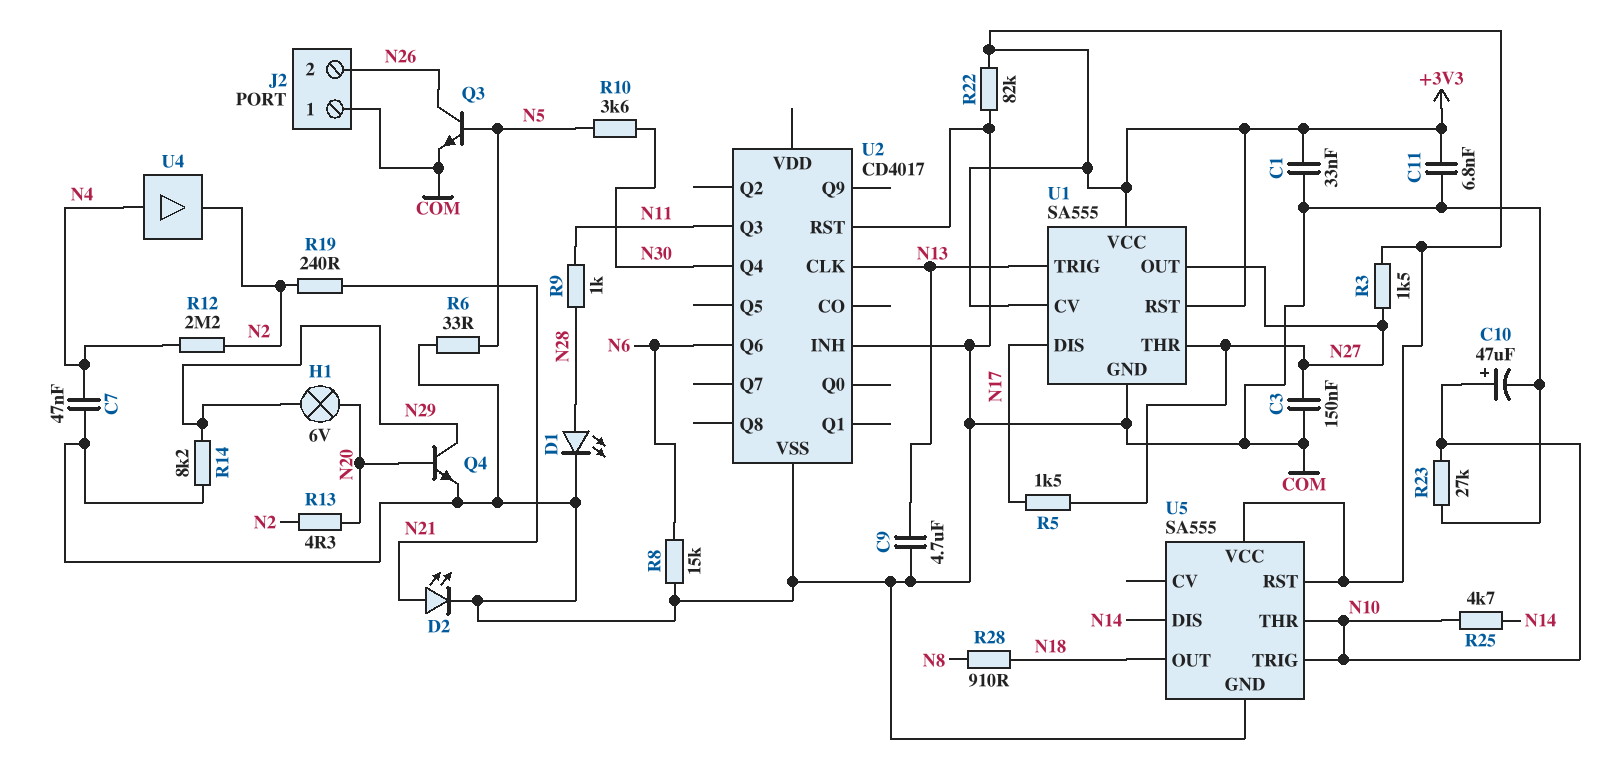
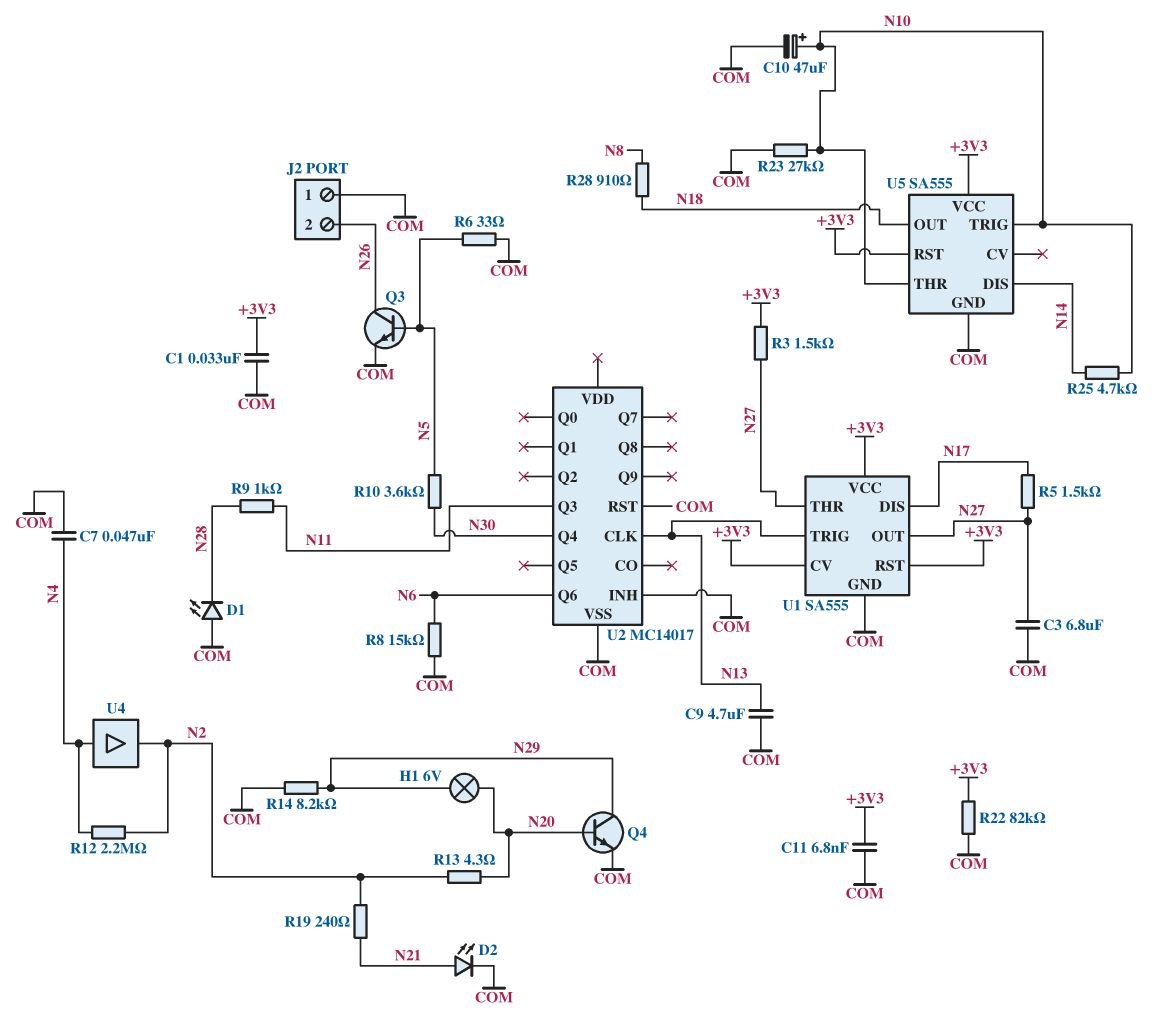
C3: 150nF (COM, N27) -> 6.8uF (COM, N27)
D1: LED (A N28, K COM) -> LED (A COM, K N28)
U2: CD4017 -> MC14017

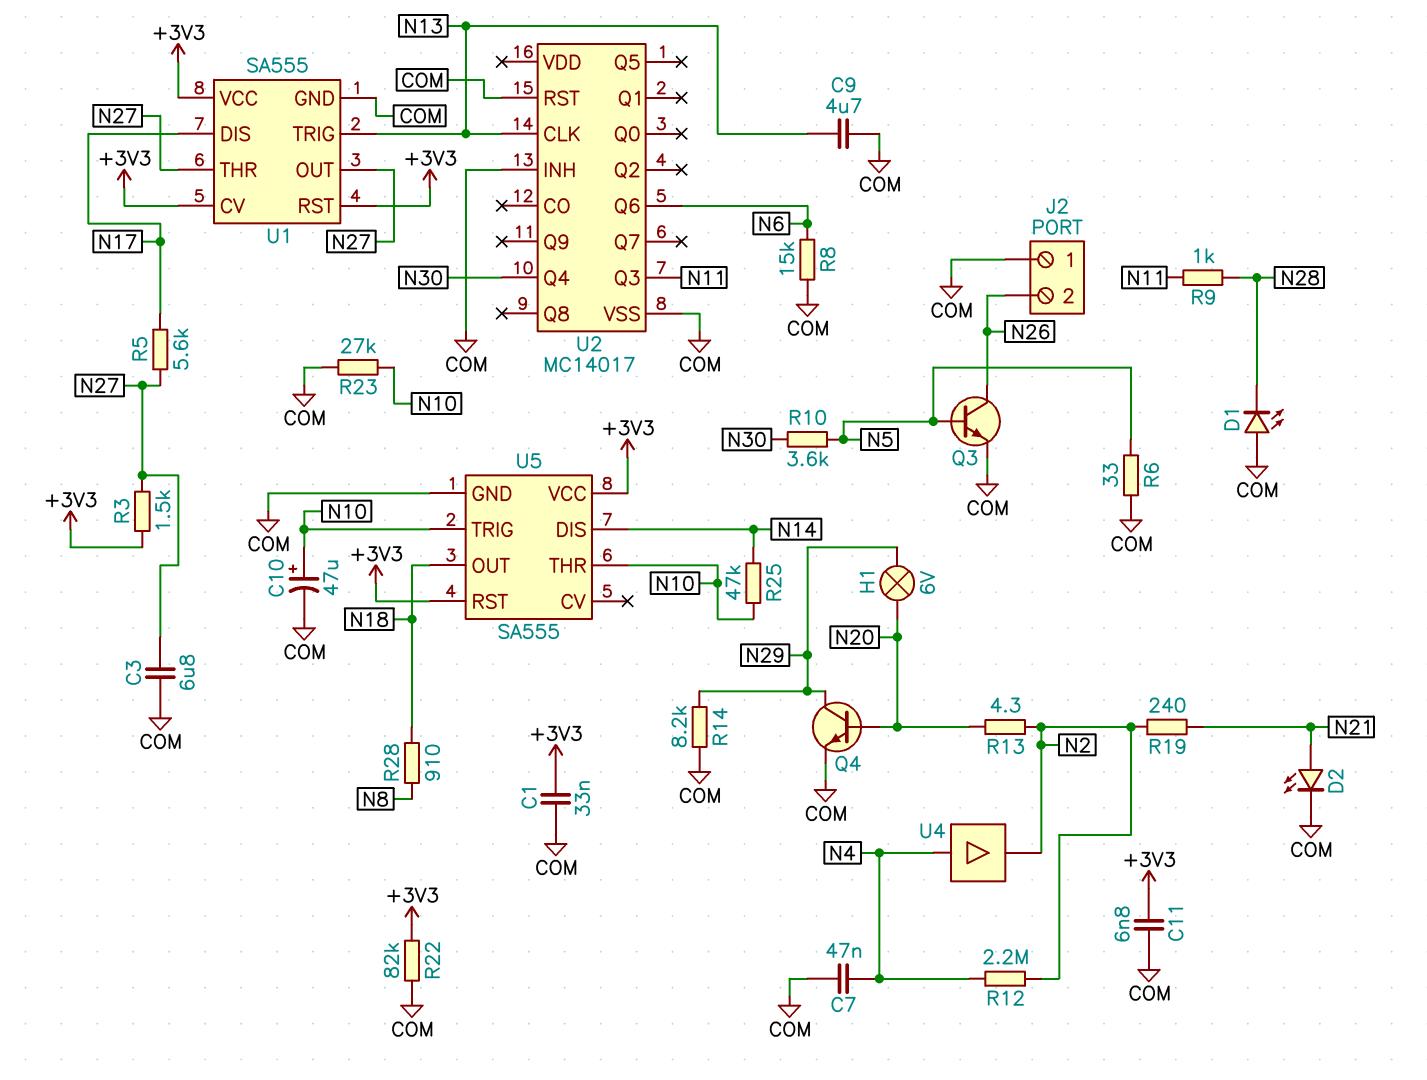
R5: 1.5k (N17, N27) -> 5.6k (N17, N27)
R25: 4.7k (N10, N14) -> 47k (N10, N14)

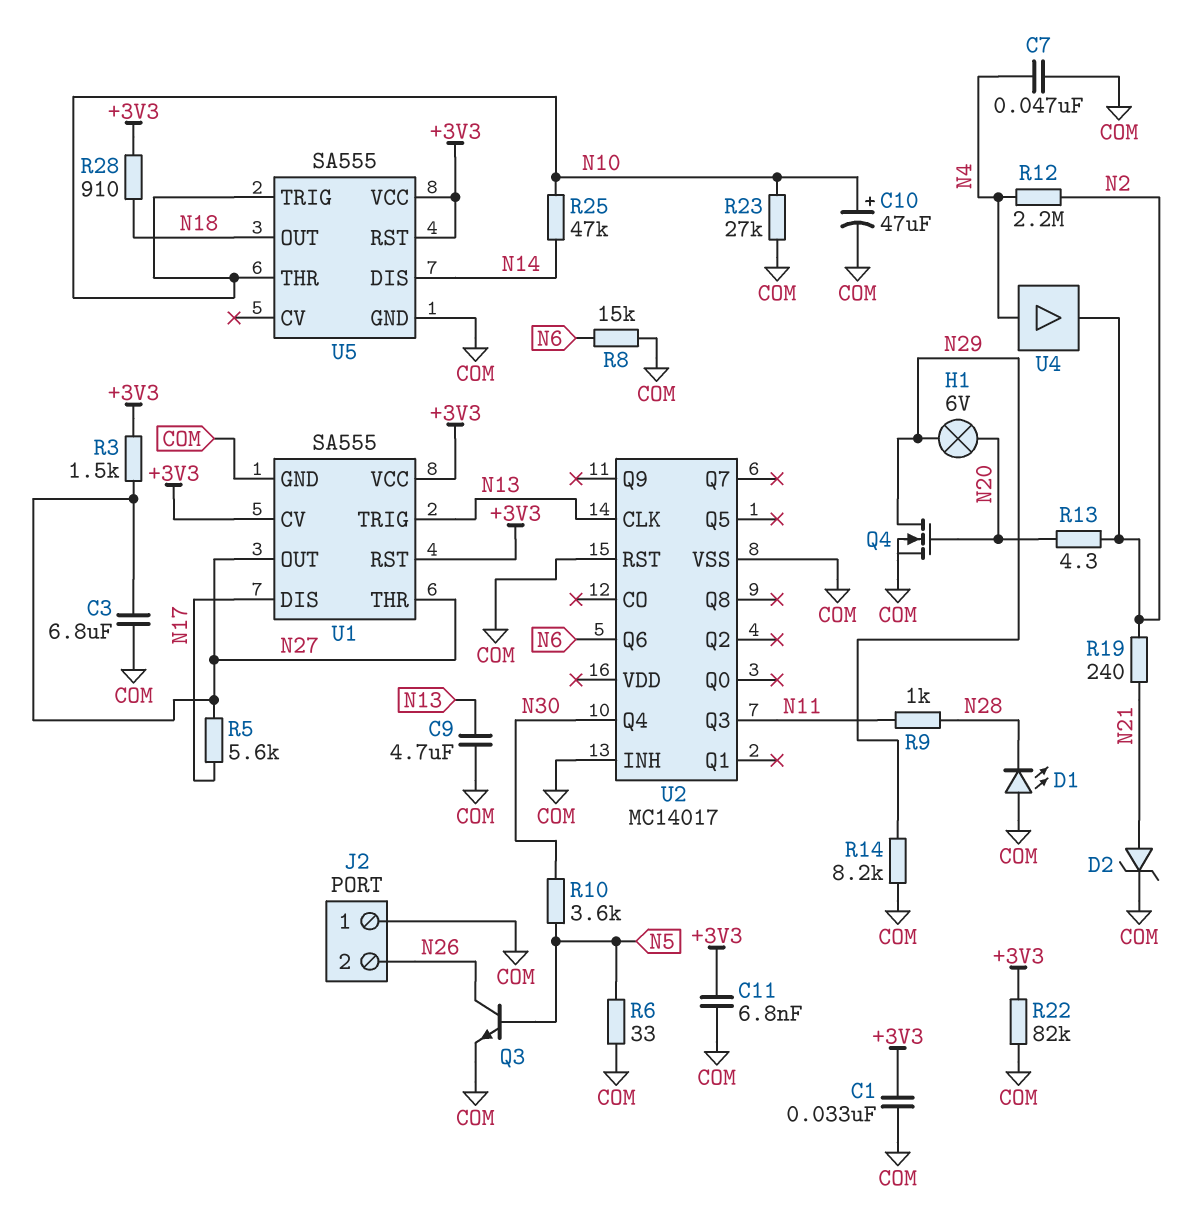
D2: LED (A N21, K COM) -> zener (A N21, K COM)
Q4: NPN (B N20, C N29, E COM) -> NMOS (G N20, D N29, S COM)
R28: 910 (N8, N18) -> 910 (+3V3, N18)

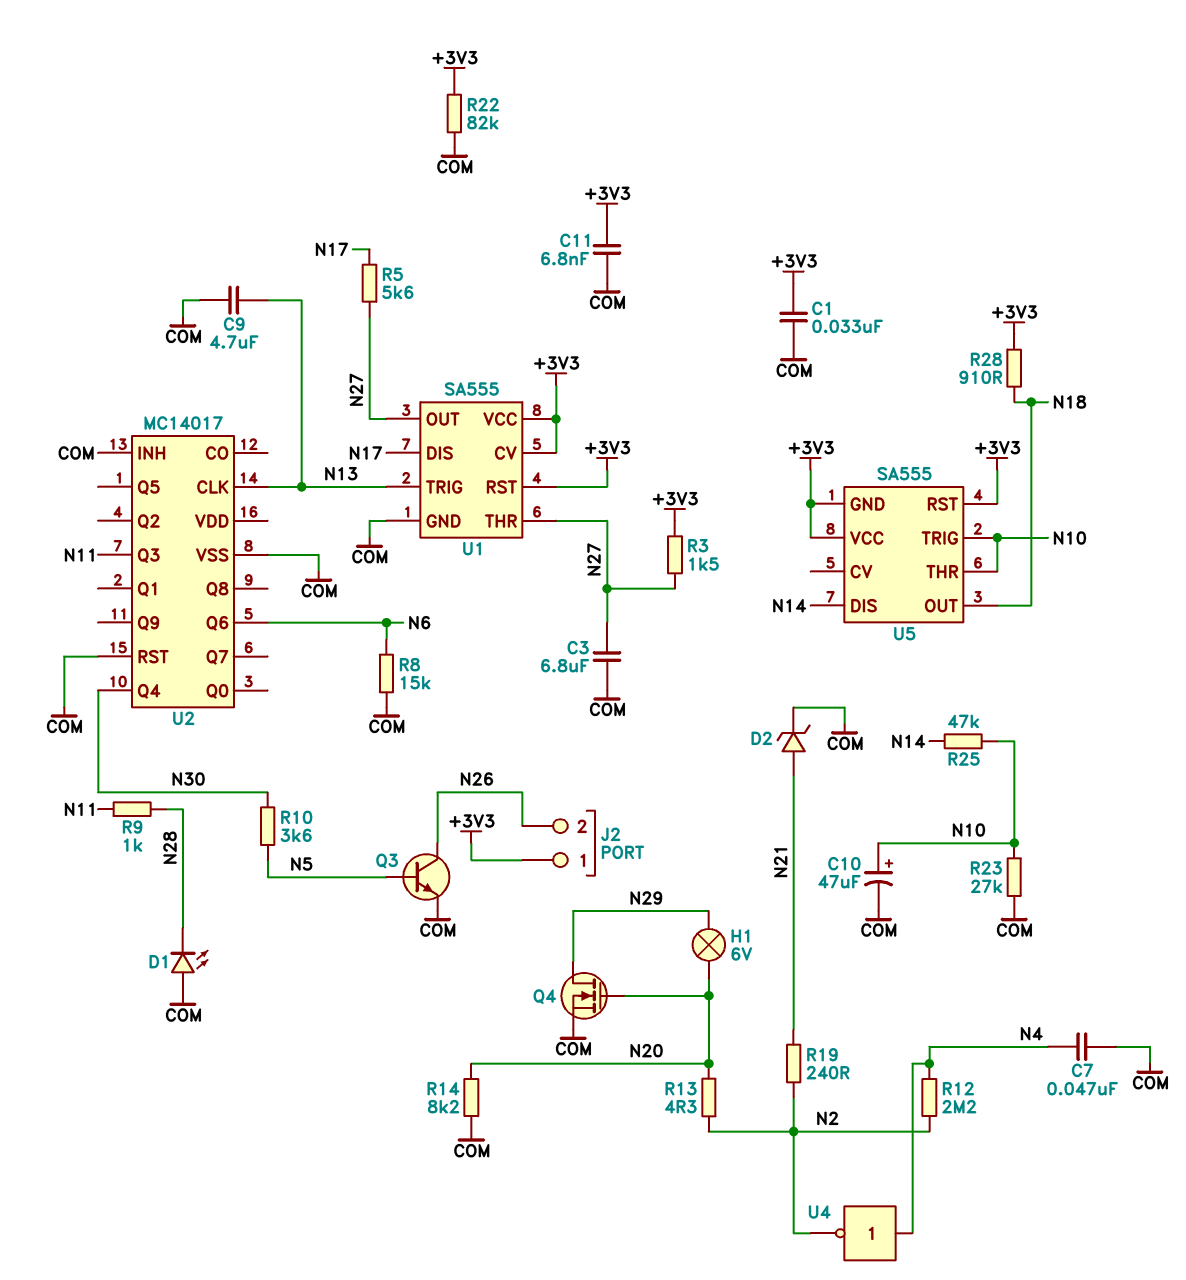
J2 pin 1: COM -> +3V3
R6: 33 (COM, N5) -> none
R14: 8.2k (COM, N29) -> 8.2k (COM, N20)
U4: buffer (in N4, out N2) -> NOT (in N4, out N2)
U5 pin GND: COM -> +3V3

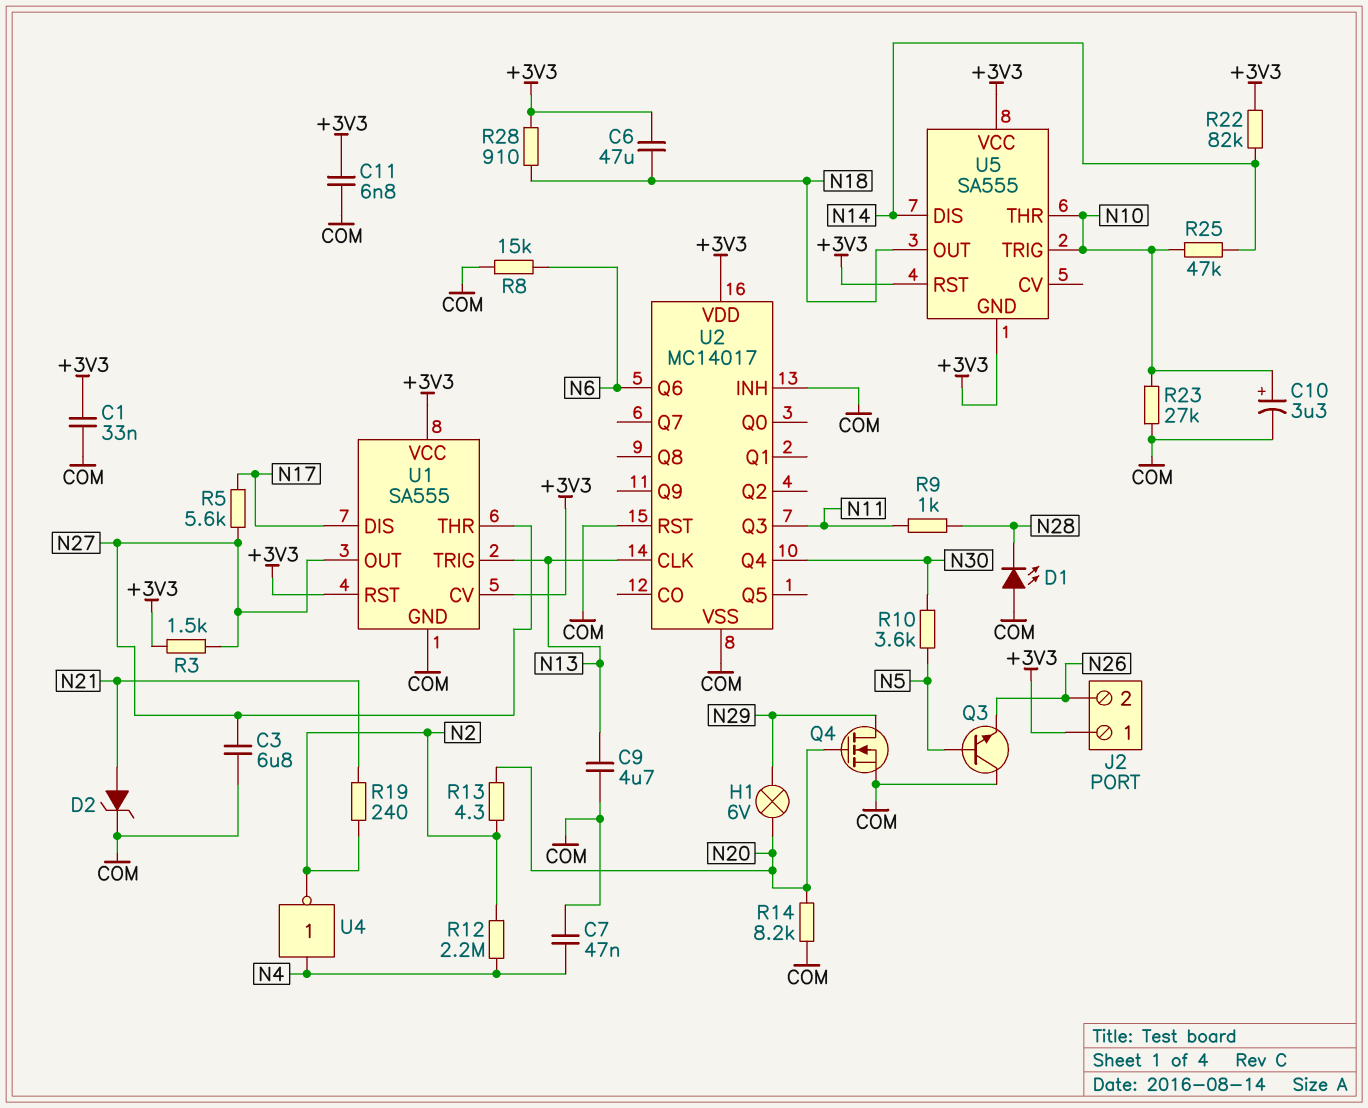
C6: none -> 47uF (+3V3, N18)
C10: 47uF (plus N10, minus COM) -> 3.3uF (plus N10, minus COM)
Q3: NPN (B N5, C N26, E COM) -> NPN (B N5, C COM, E N26)
R22: 82k (+3V3, COM) -> 82k (+3V3, N14)
U2 pin VDD: none -> +3V3

